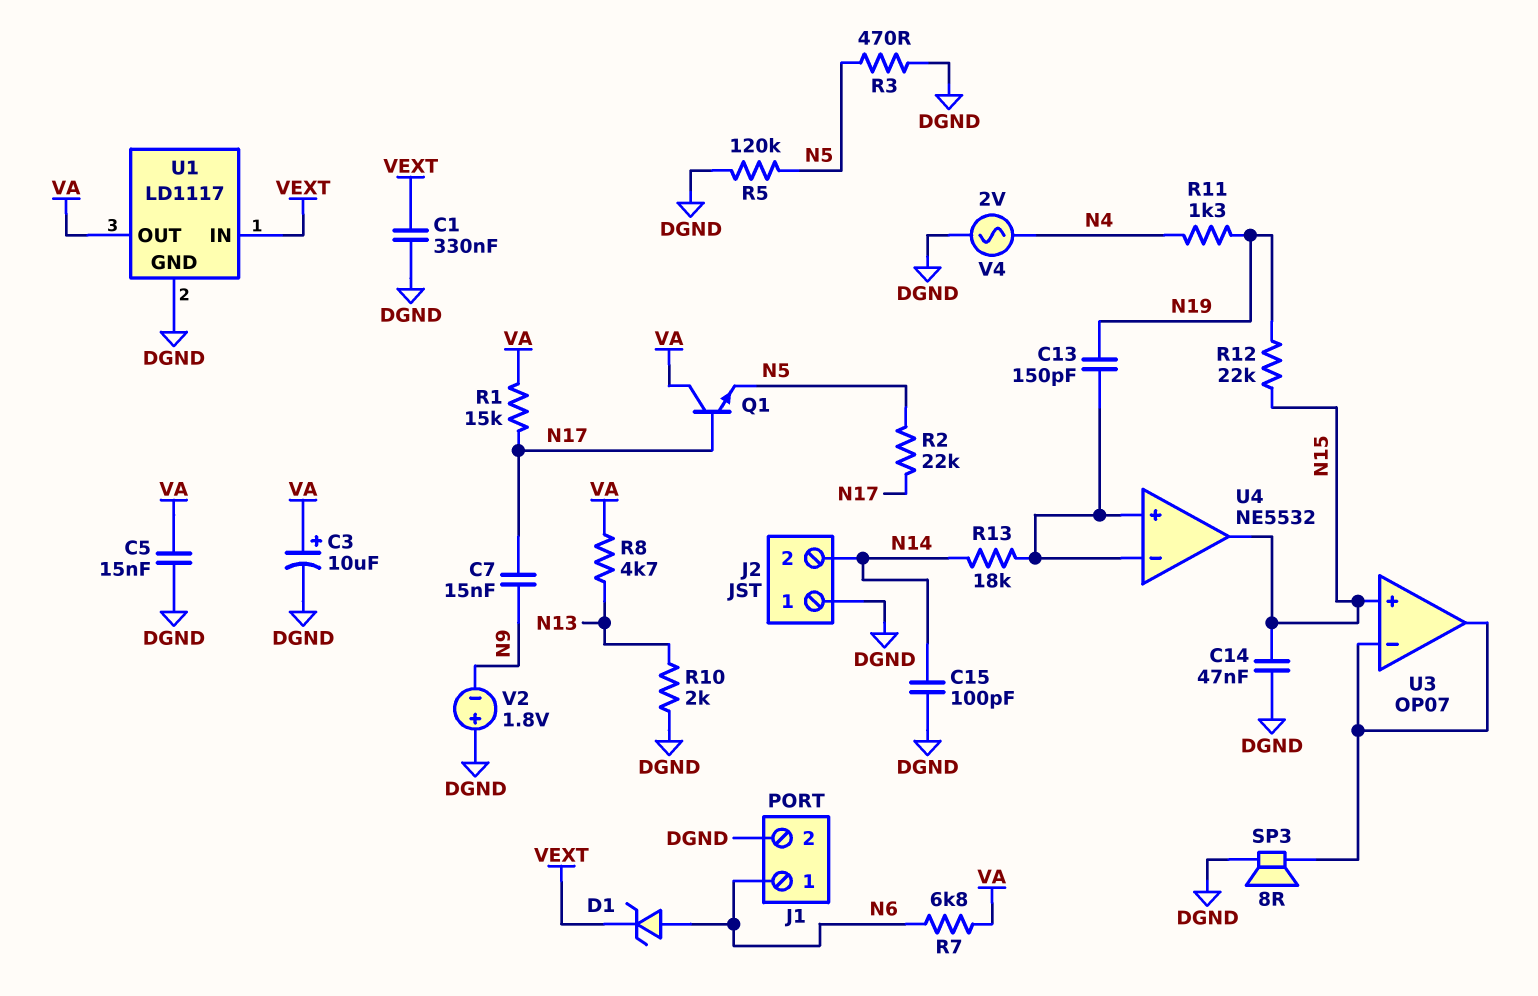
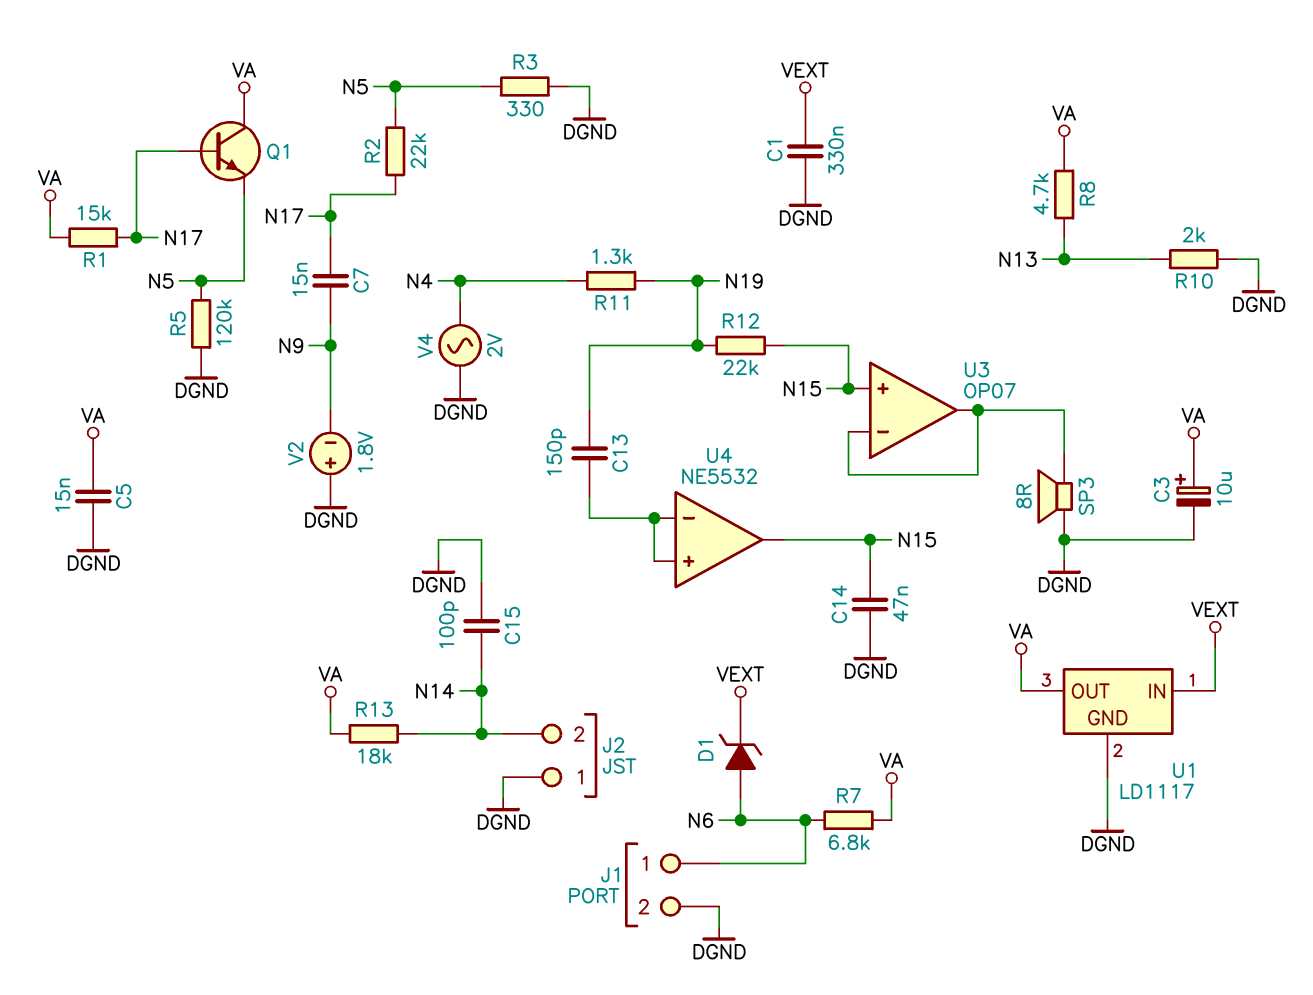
R3: 470 (DGND, N5) -> 330 (DGND, N5)
R13: 18k (N14, U4/in+) -> 18k (N14, VA)

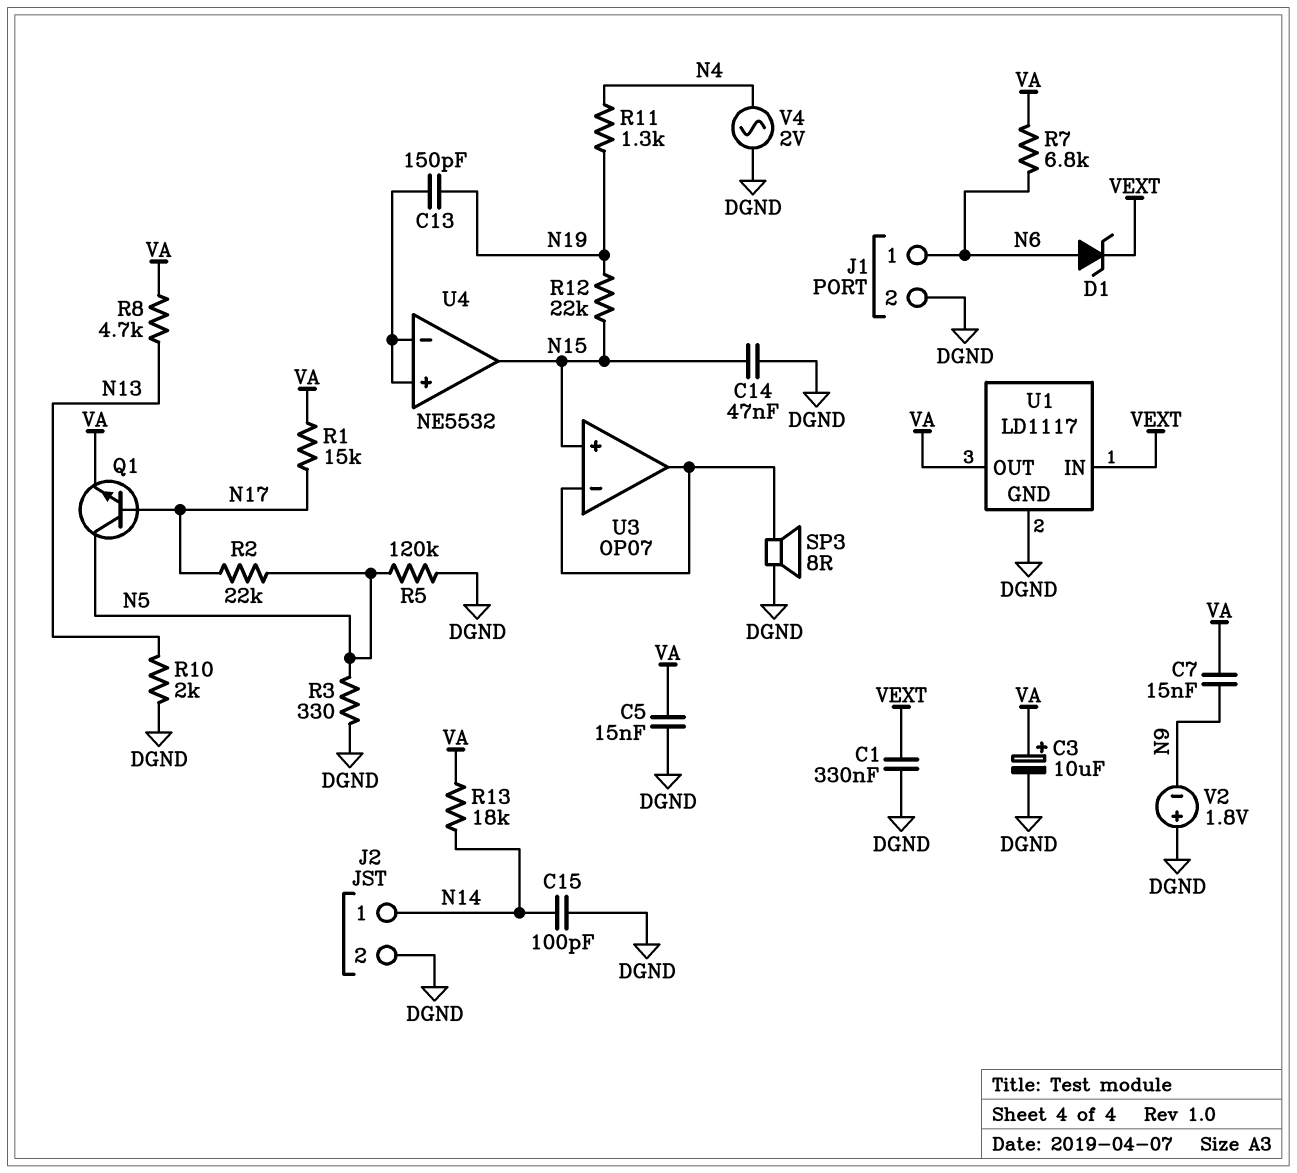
C7: 15nF (N9, N17) -> 15nF (N9, VA)
J2 pin 1: DGND -> N14
J2 pin 2: N14 -> DGND
Q1: NPN (B N17, C VA, E N5) -> NPN (B N17, C N5, E VA)

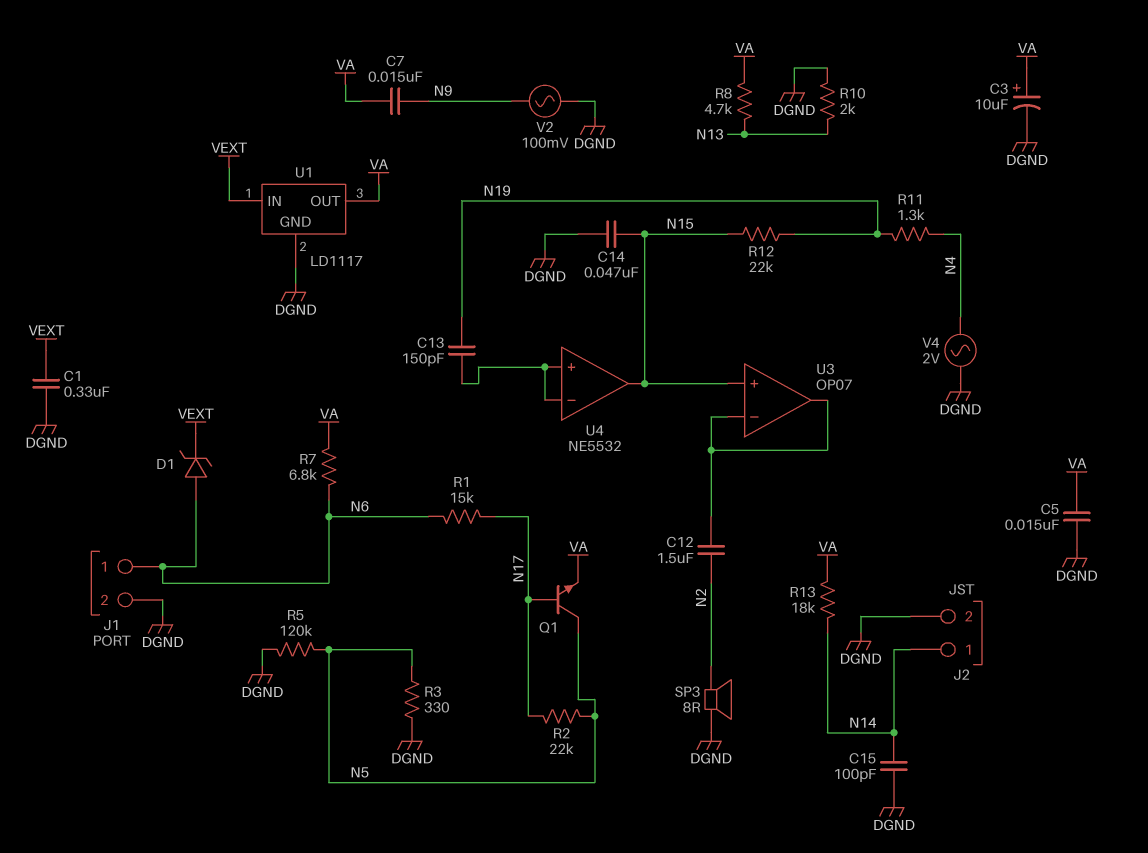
C12: none -> 1.5uF (N2, U3/in-)
R1: 15k (N17, VA) -> 15k (N6, N17)
SP3: speaker 8R (DGND, U3/in-) -> speaker 8R (DGND, N2)
V2: 1.8V (plus DGND, minus N9) -> AC 100mV (DGND, N9)

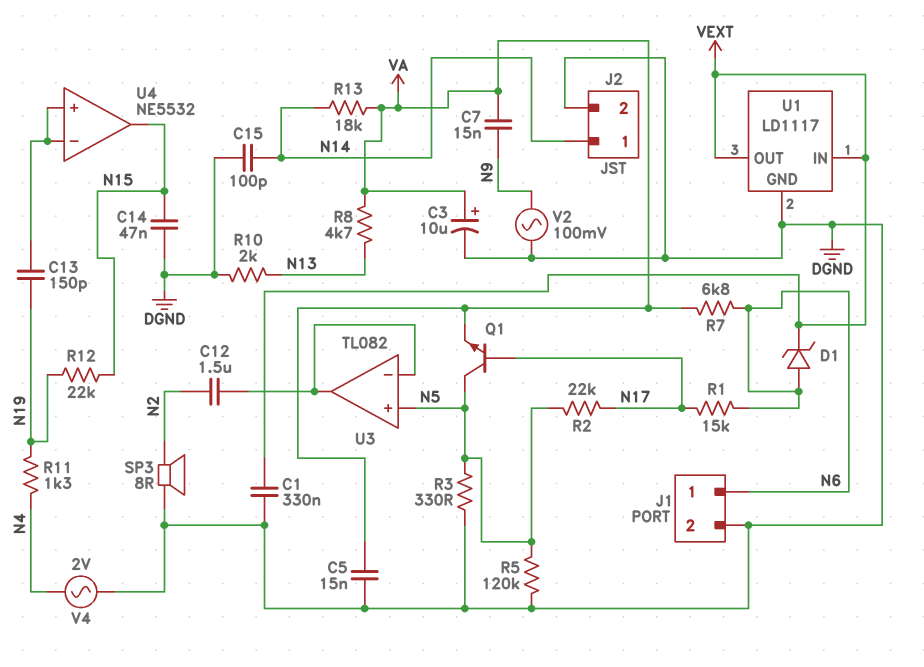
U1 pin OUT: VA -> VEXT
U3: OP07 -> TL082
U3 pin in+: N15 -> N5

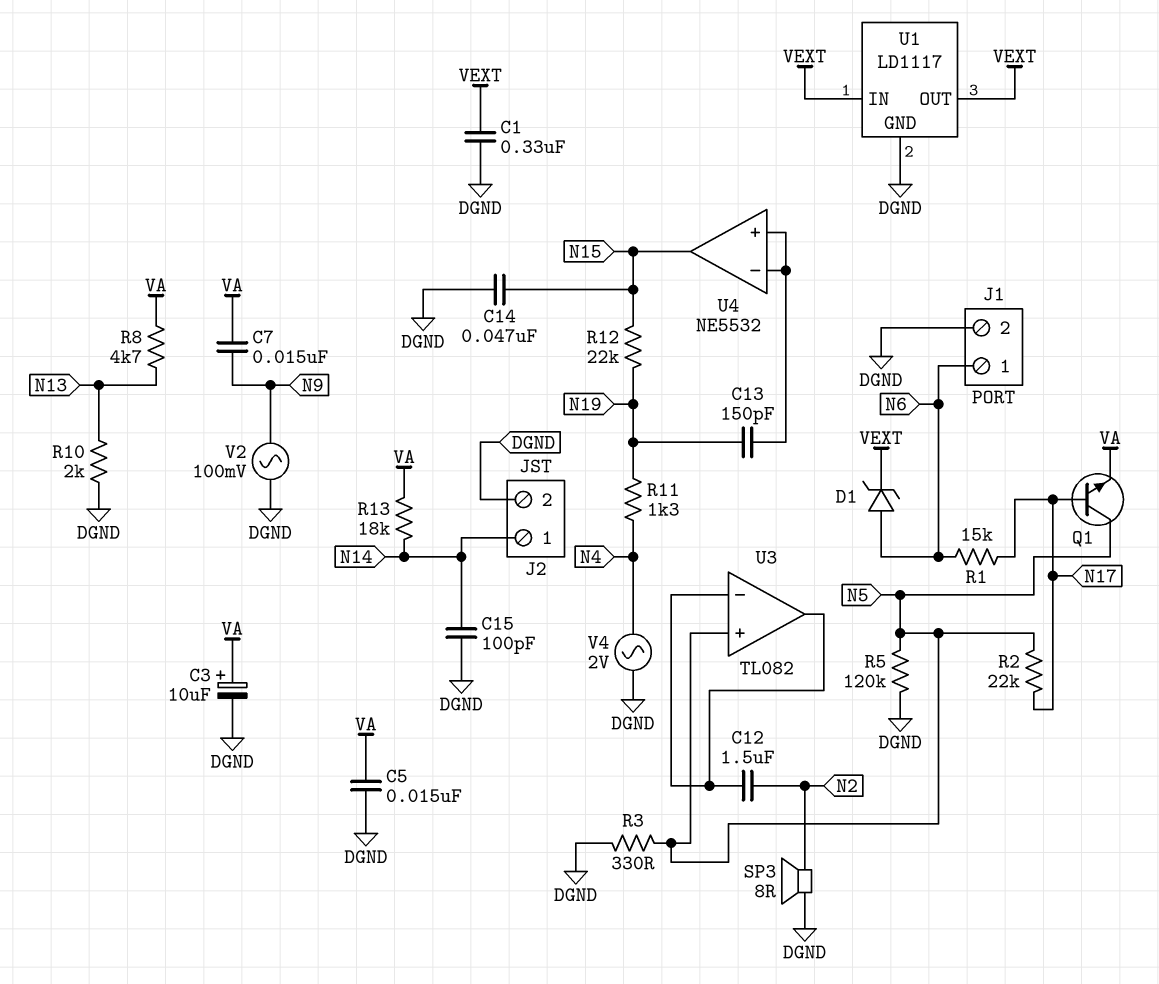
R7: 6.8k (N6, VA) -> none

